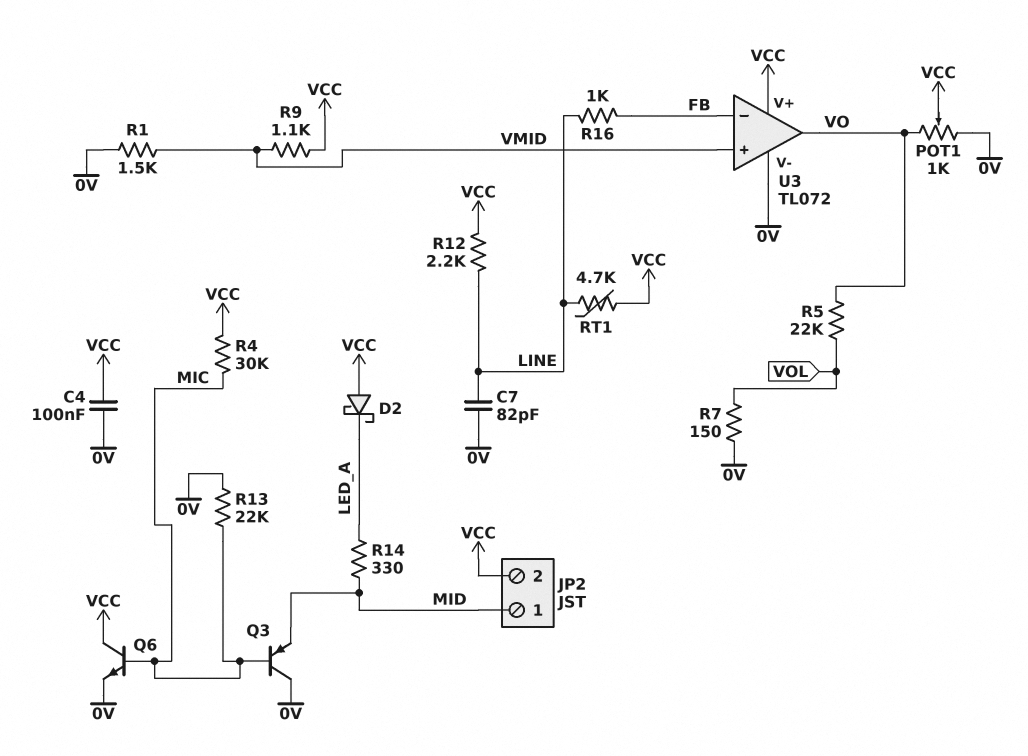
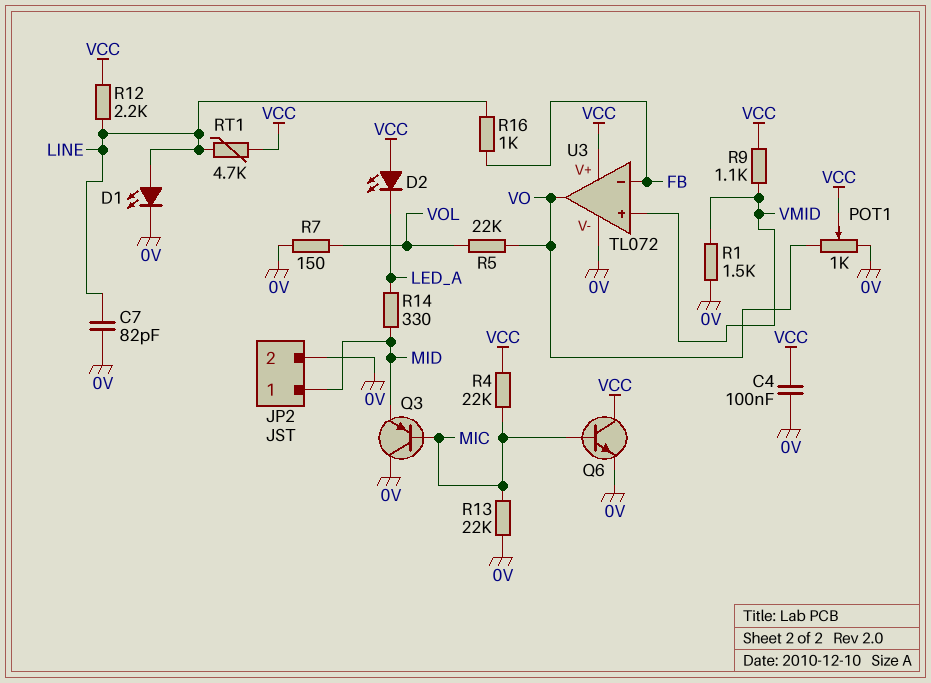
D1: none -> LED (A LINE, K 0V)
D2: schottky (A VCC, K LED_A) -> LED (A VCC, K LED_A)
JP2 pin 2: VCC -> 0V
R4: 30k (MIC, VCC) -> 22k (MIC, VCC)

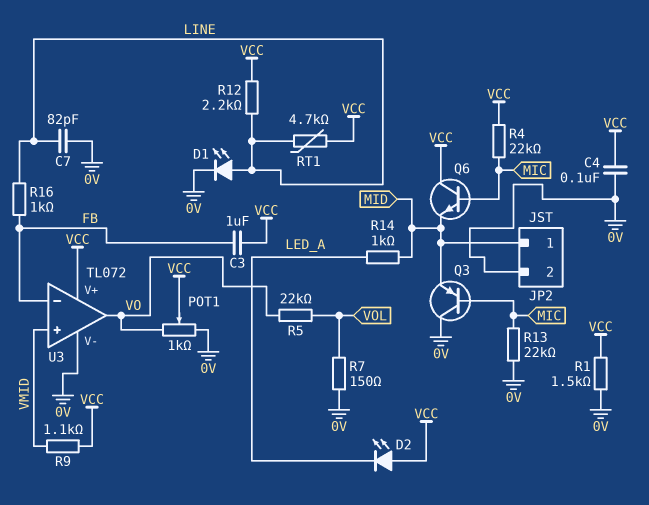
C3: none -> 1uF (FB, VCC)
Q6: NPN (B MIC, C VCC, E 0V) -> NPN (B MIC, C VCC, E MID)
R1: 1.5k (0V, VMID) -> 1.5k (0V, VCC)
R14: 330 (LED_A, MID) -> 1k (LED_A, MID)

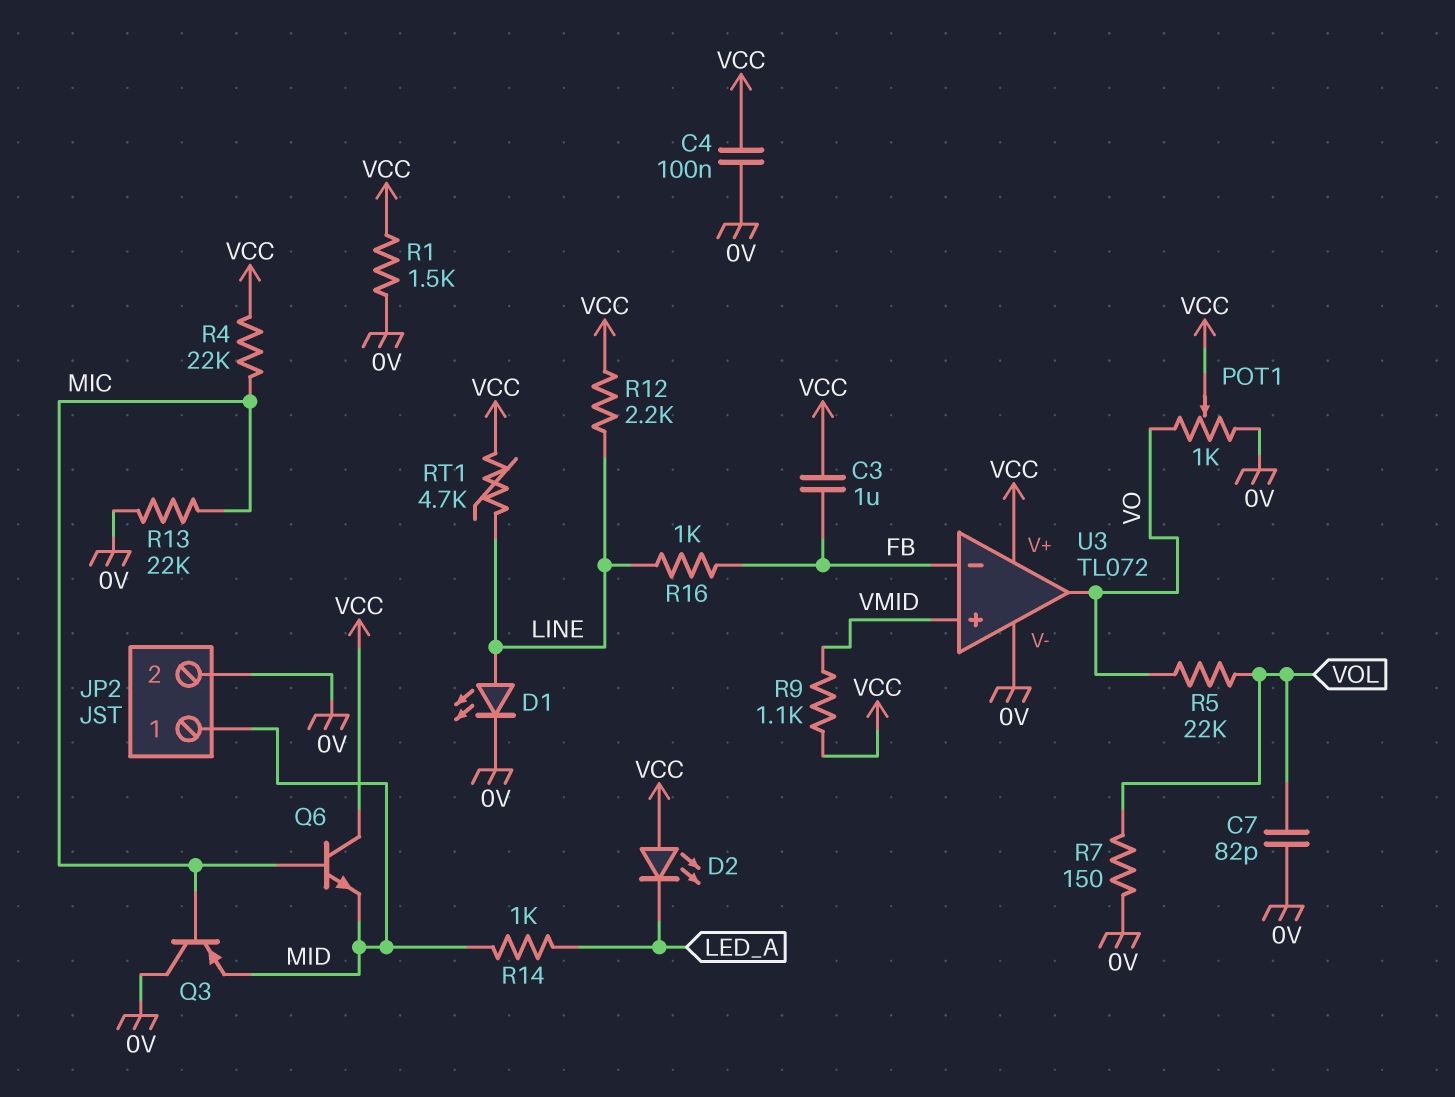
C7: 82pF (0V, LINE) -> 82pF (0V, VOL)

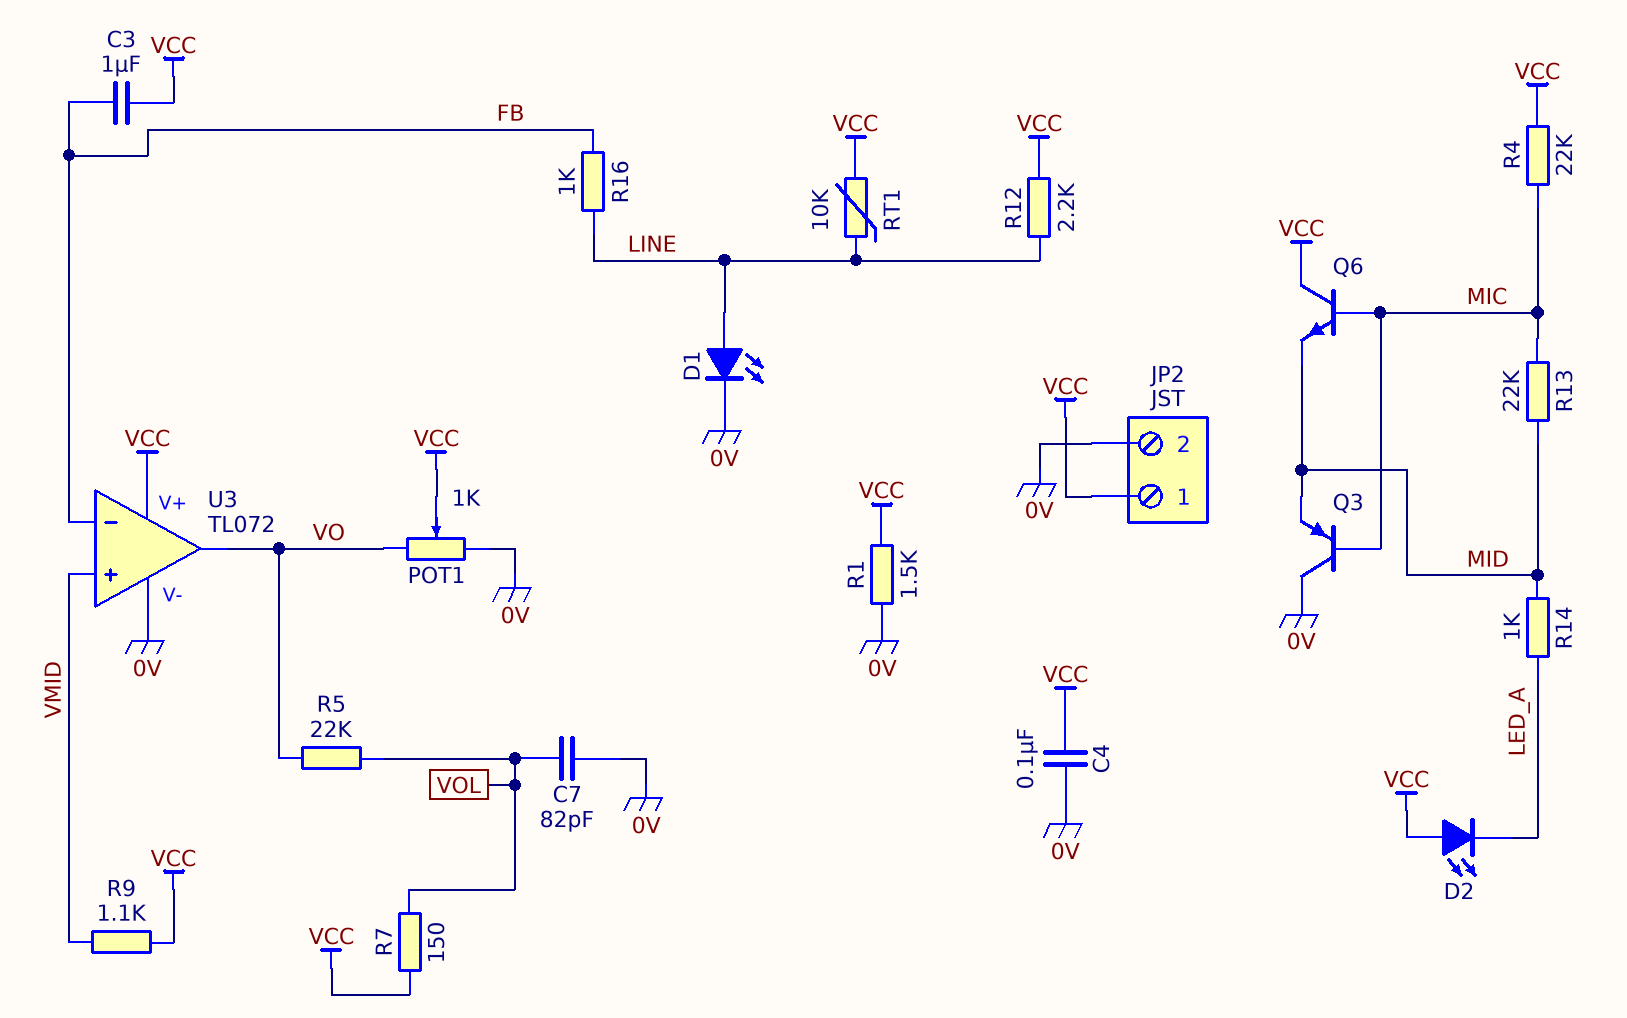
JP2 pin 1: MID -> VCC
R7: 150 (0V, VOL) -> 150 (VCC, VOL)
R13: 22k (0V, MIC) -> 22k (MIC, MID)
RT1: 4.7k (LINE, VCC) -> 10k (LINE, VCC)

